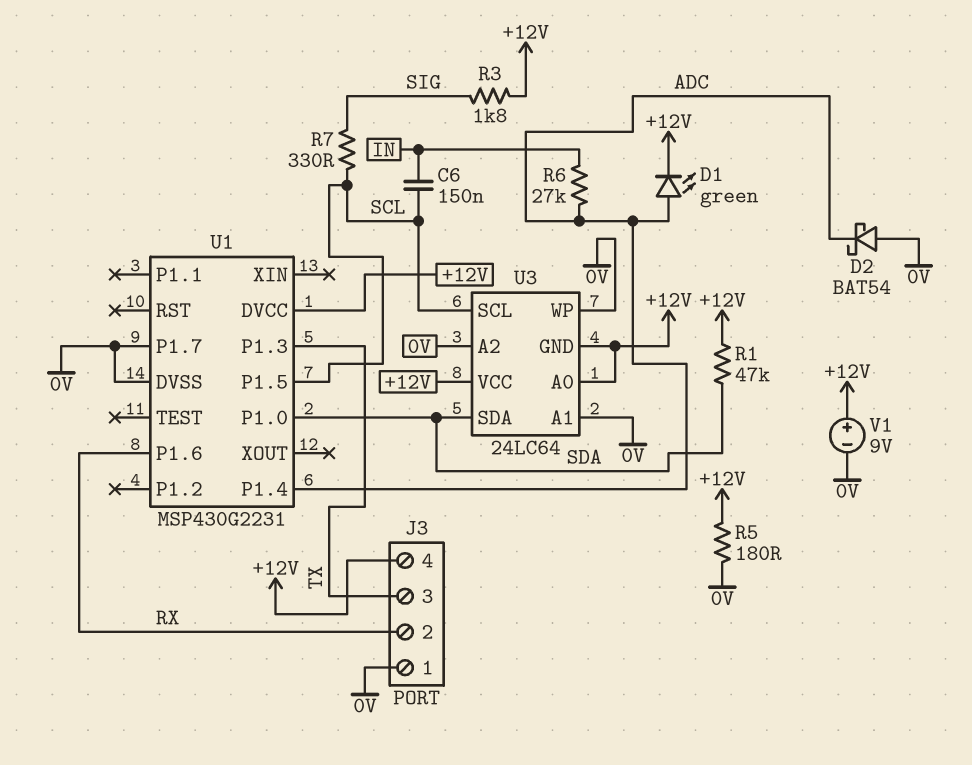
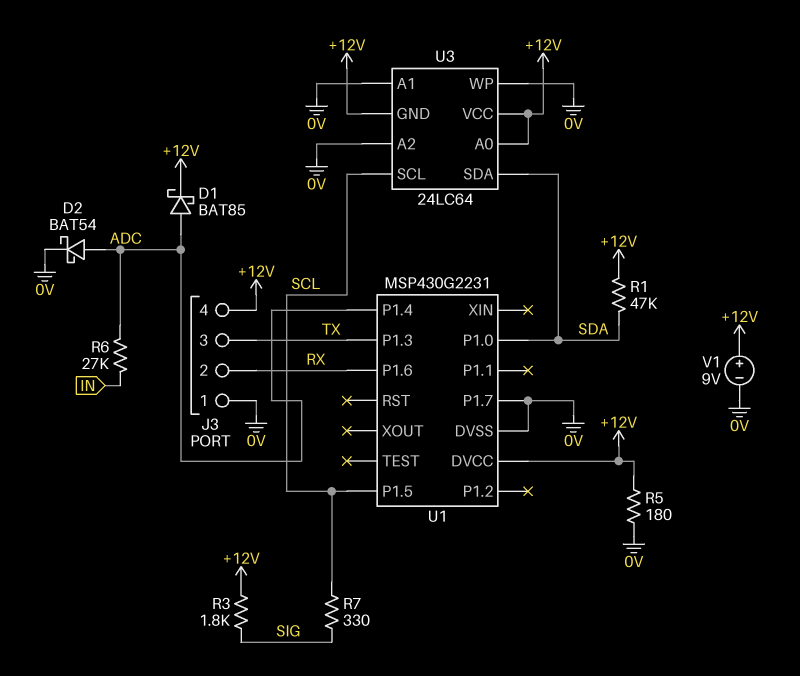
C6: 150nF (IN, SCL) -> none
D1: LED green (A ADC, K +12V) -> schottky BAT85 (A ADC, K +12V)
D2: schottky BAT54 (A 0V, K ADC) -> schottky BAT54 (A ADC, K 0V)

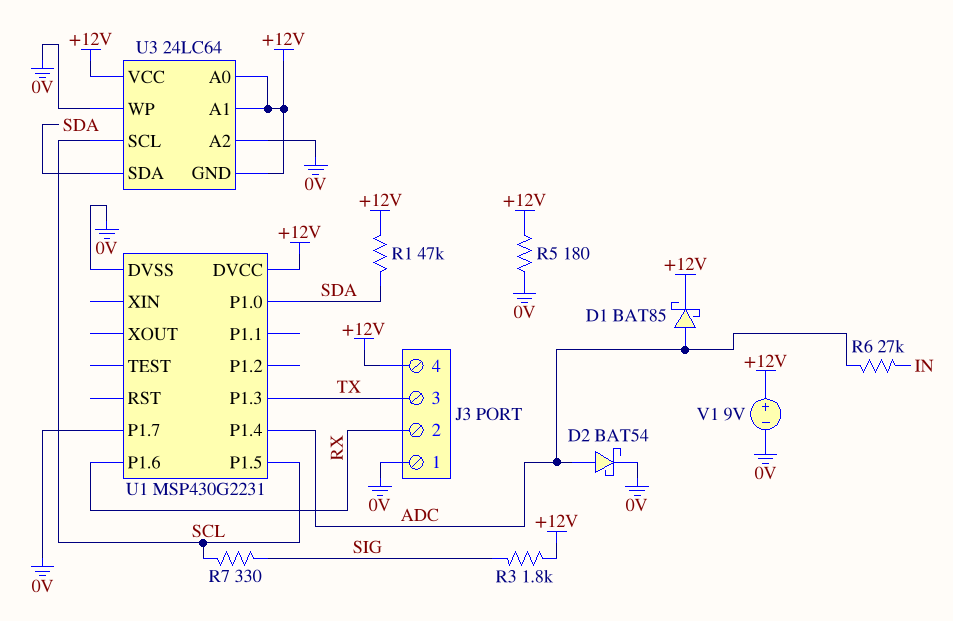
U3 pin A1: 0V -> +12V

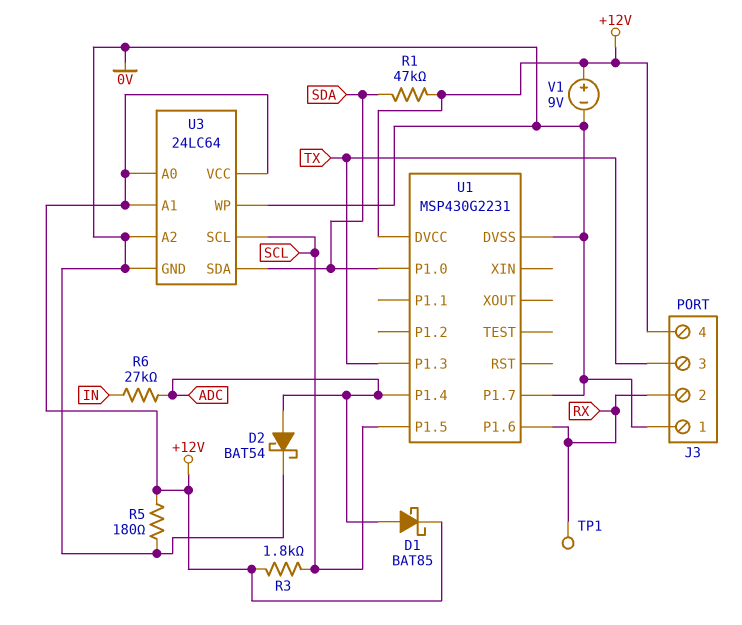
R3: 1.8k (+12V, SIG) -> 1.8k (+12V, SCL)
R7: 330 (SCL, SIG) -> none
TP1: none -> test point (RX)
U3 pin GND: +12V -> 0V

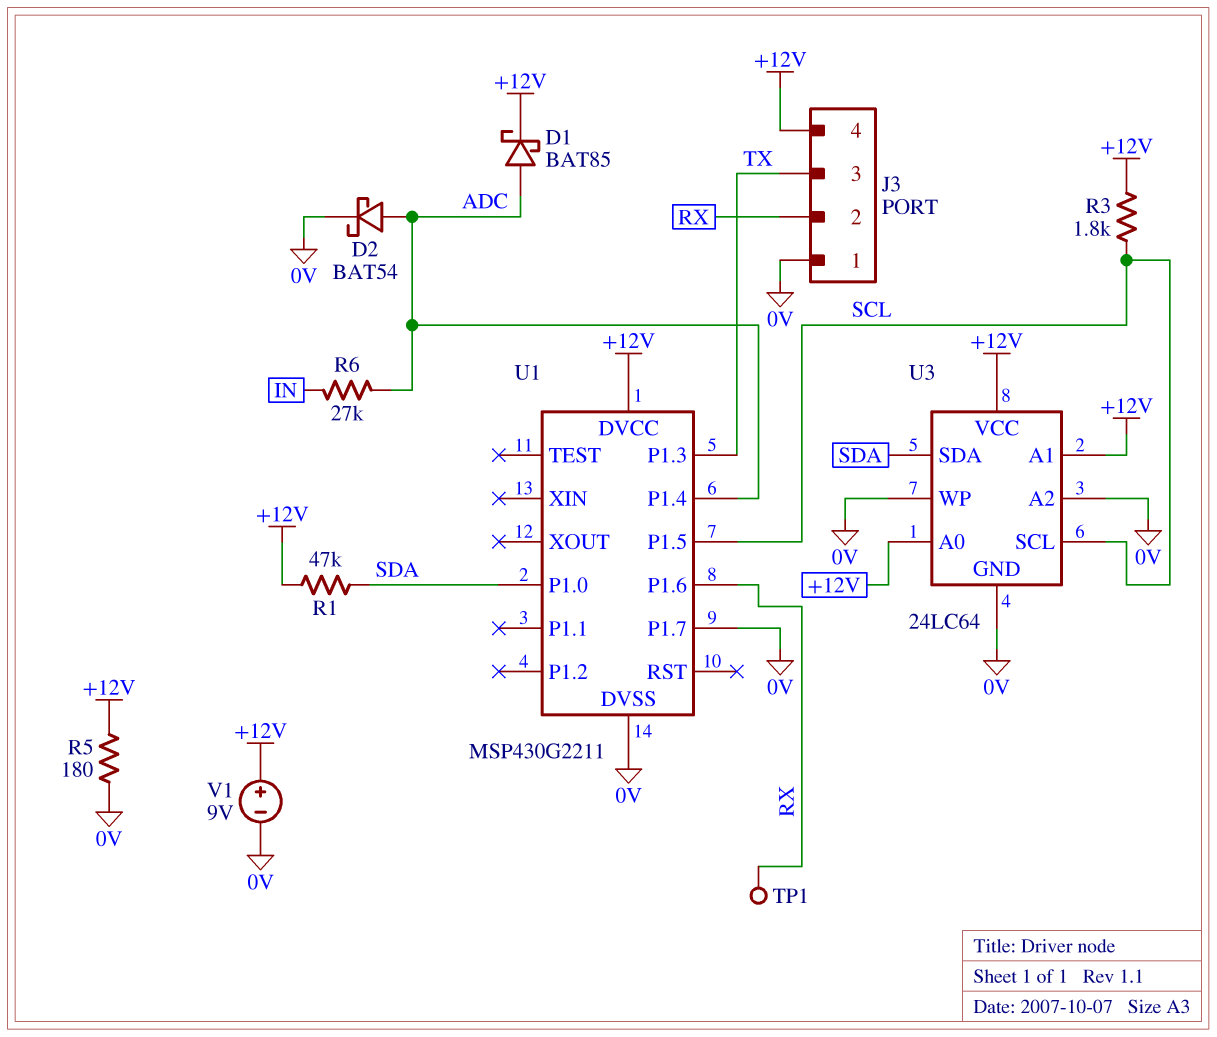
U1: MSP430G2231 -> MSP430G2211

